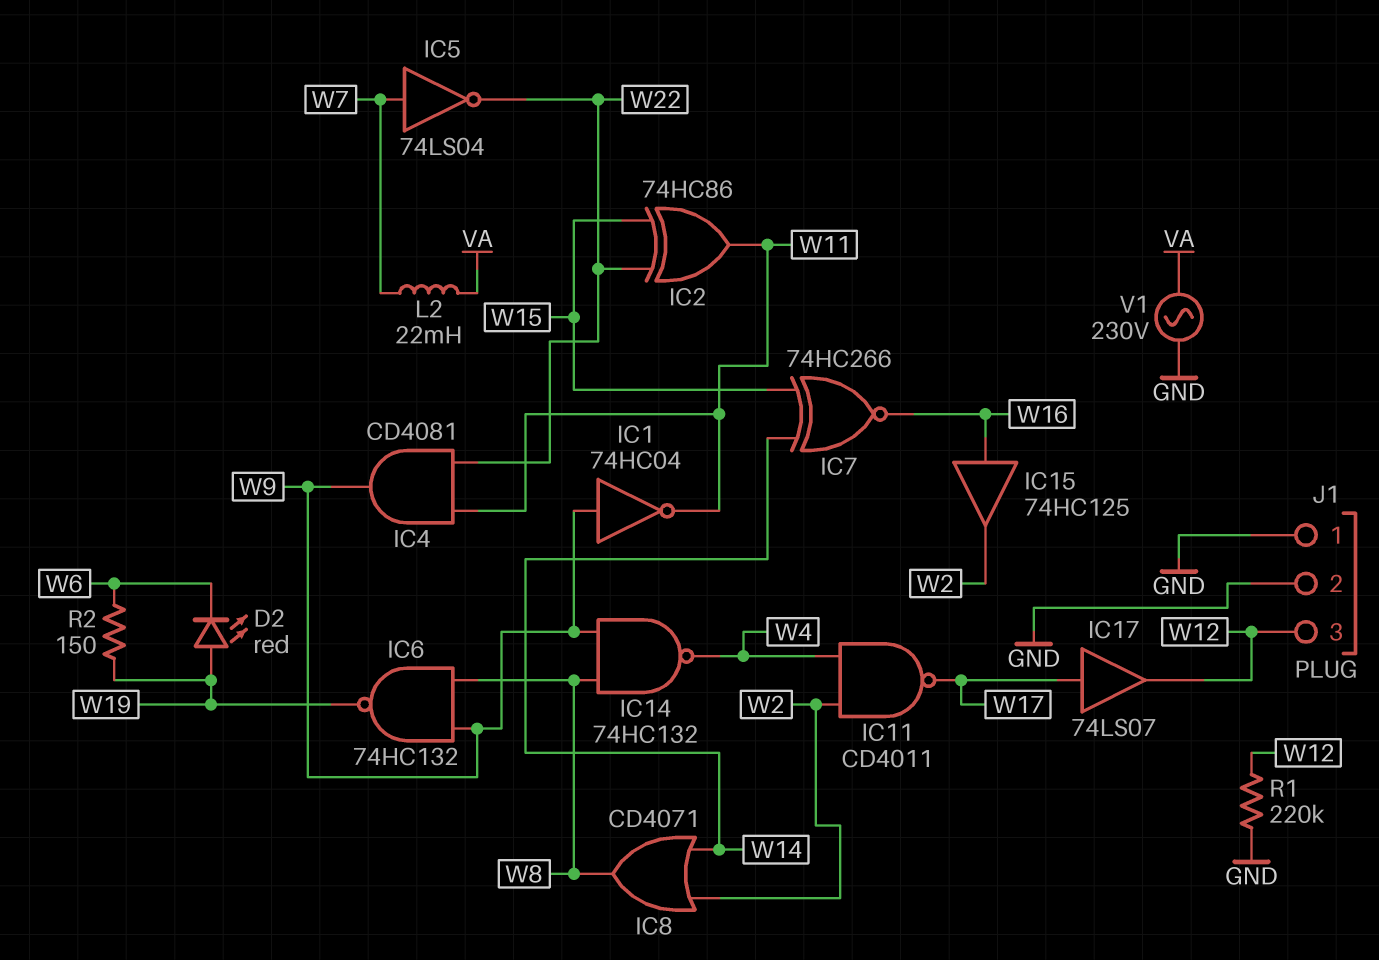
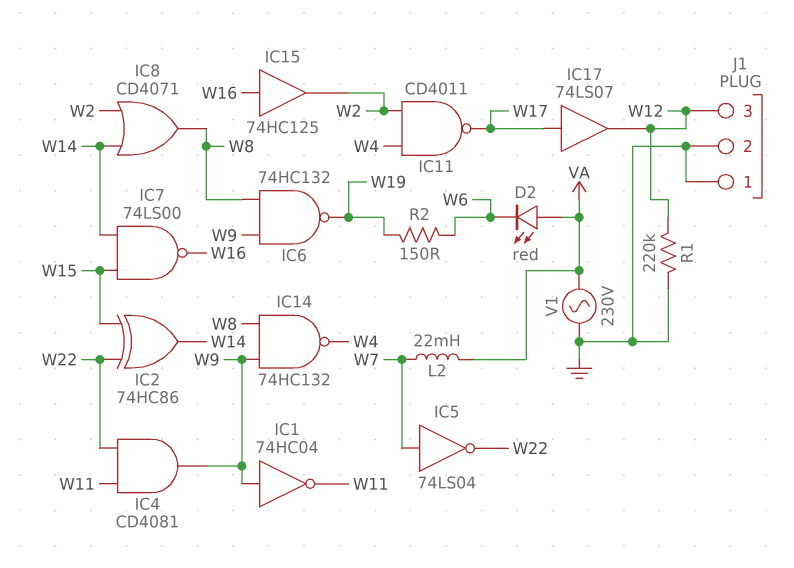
D2: LED red (A W19, K W6) -> LED red (A VA, K W6)
IC2: XOR 74HC86 (in W15, in W22, out W11) -> XOR 74HC86 (in W15, in W22, out W14)
IC7: XNOR 74HC266 (in W14, in W15, out W16) -> NAND 74LS00 (in W14, in W15, out W16)

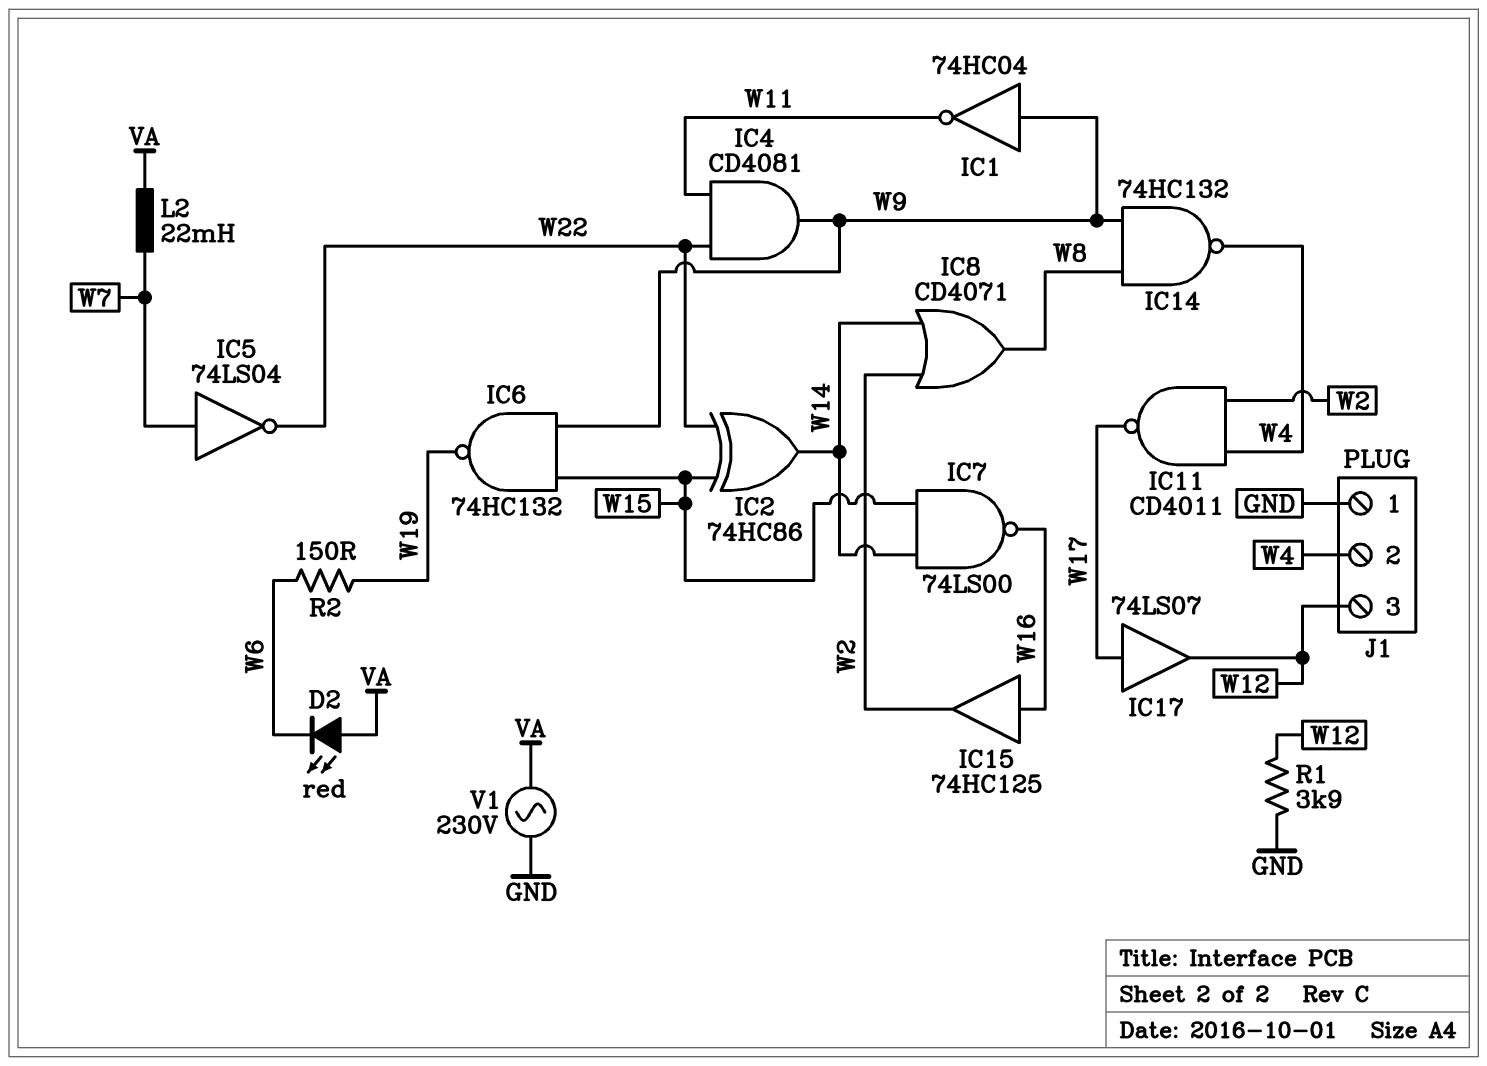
IC6: NAND 74HC132 (in W8, in W9, out W19) -> NAND 74HC132 (in W9, in W15, out W19)
J1 pin 2: GND -> W4
R1: 220k (GND, W12) -> 3.9k (GND, W12)

